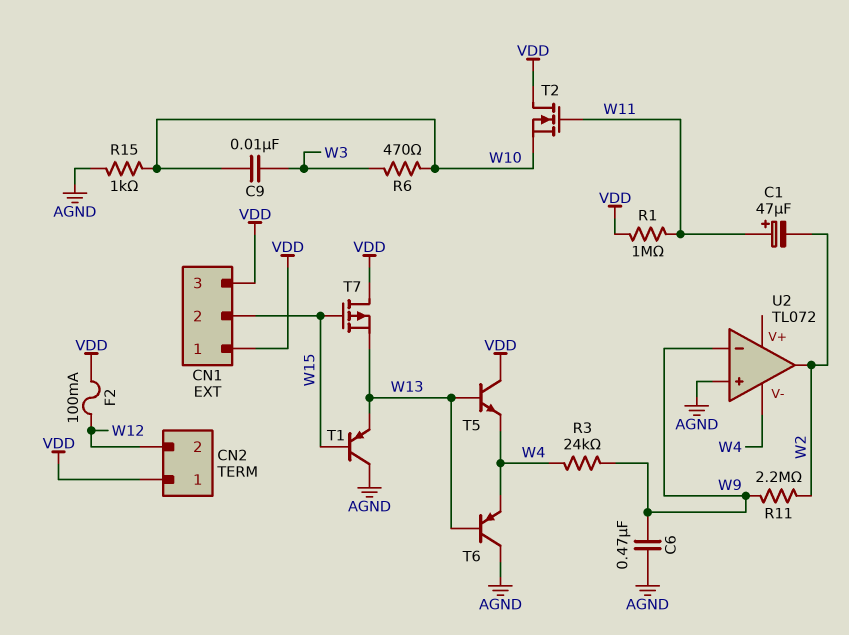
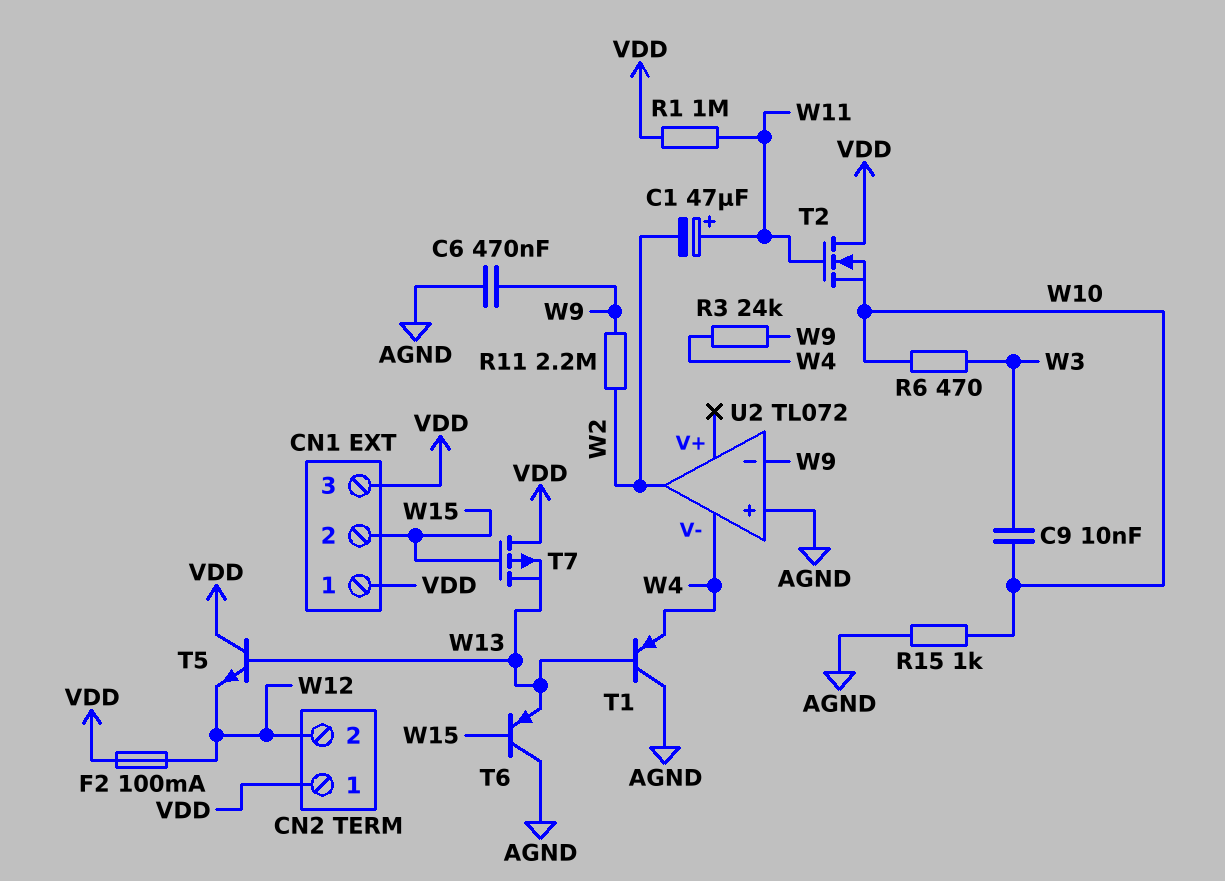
T1: PNP (B W15, C AGND, E W13) -> PNP (B W13, C AGND, E W4)
T5: NPN (B W13, C VDD, E W4) -> NPN (B W13, C VDD, E W12)
T6: PNP (B W13, C AGND, E W4) -> PNP (B W15, C AGND, E W13)

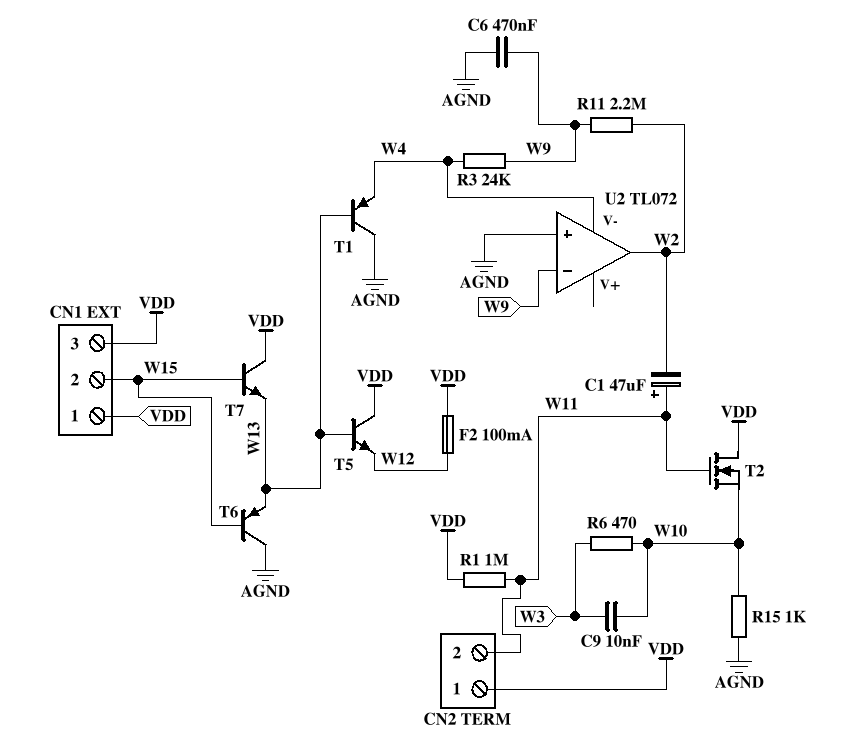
CN2 pin 2: W12 -> W11
T7: PMOS (G W15, D VDD, S W13) -> NPN (B W15, C VDD, E W13)

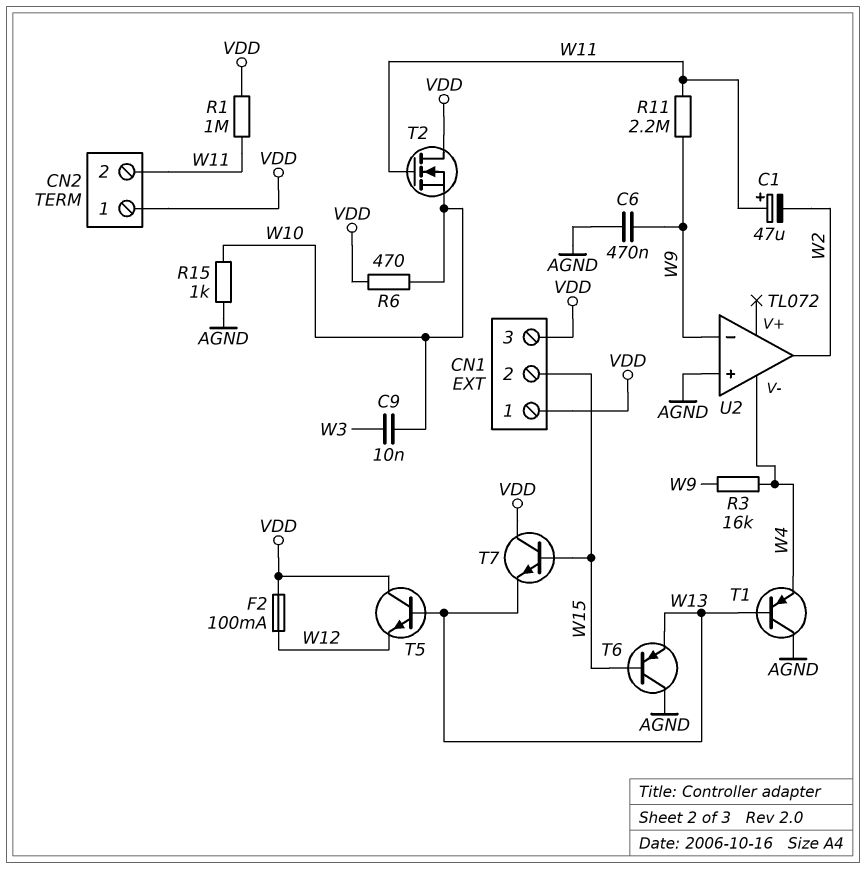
R3: 24k (W4, W9) -> 16k (W4, W9)
R6: 470 (W3, W10) -> 470 (VDD, W10)
R11: 2.2M (W2, W9) -> 2.2M (W9, W11)

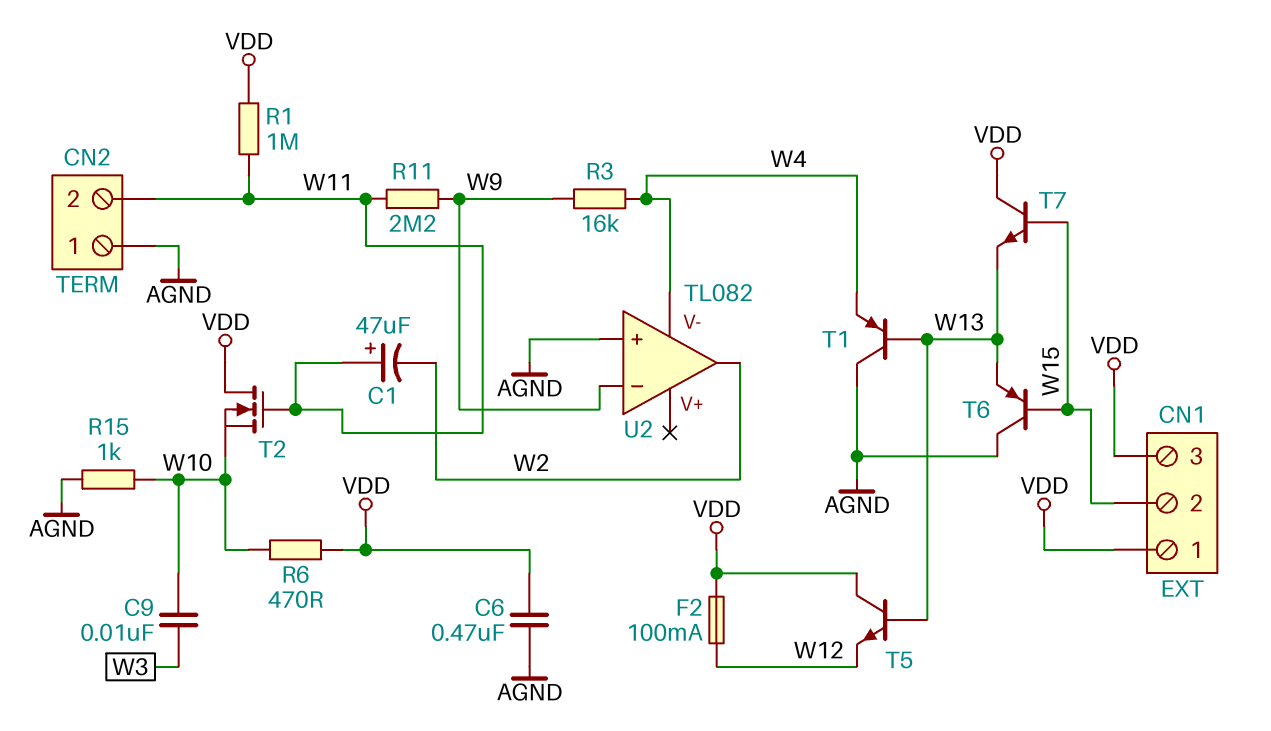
C6: 470nF (AGND, W9) -> 470nF (AGND, VDD)
CN2 pin 1: VDD -> AGND
U2: TL072 -> TL082

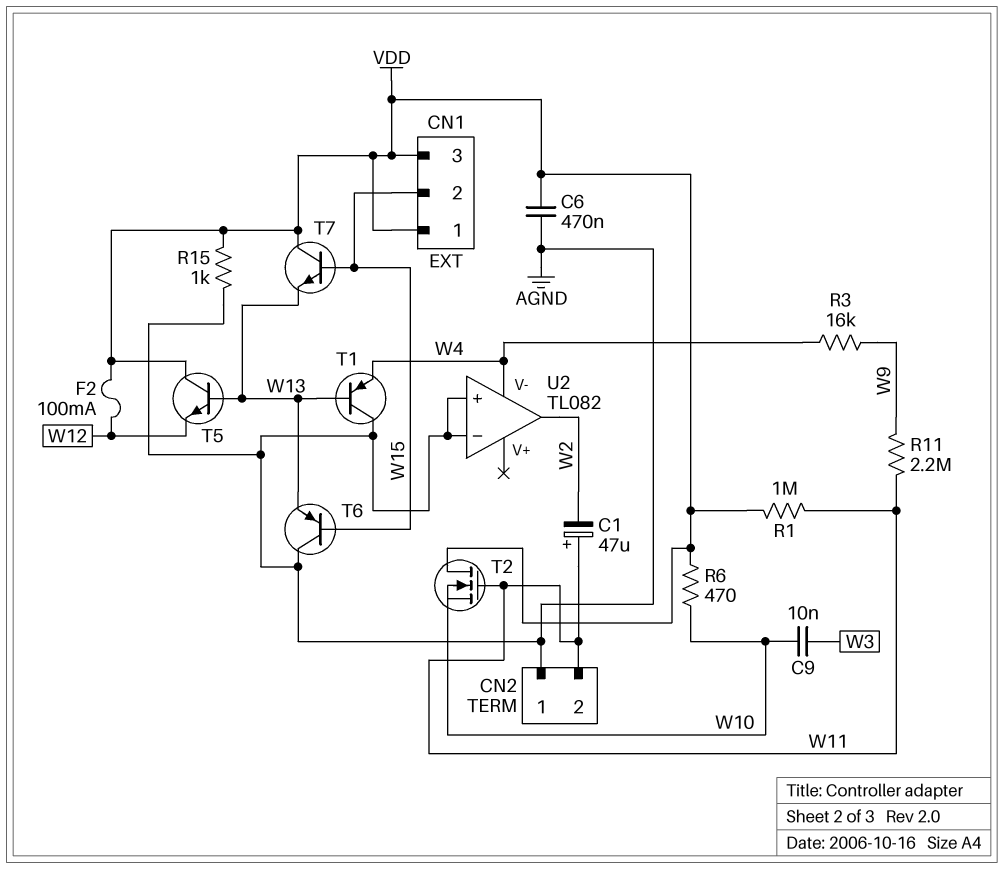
R15: 1k (AGND, W10) -> 1k (AGND, VDD)
U2 pin in-: W9 -> AGND

